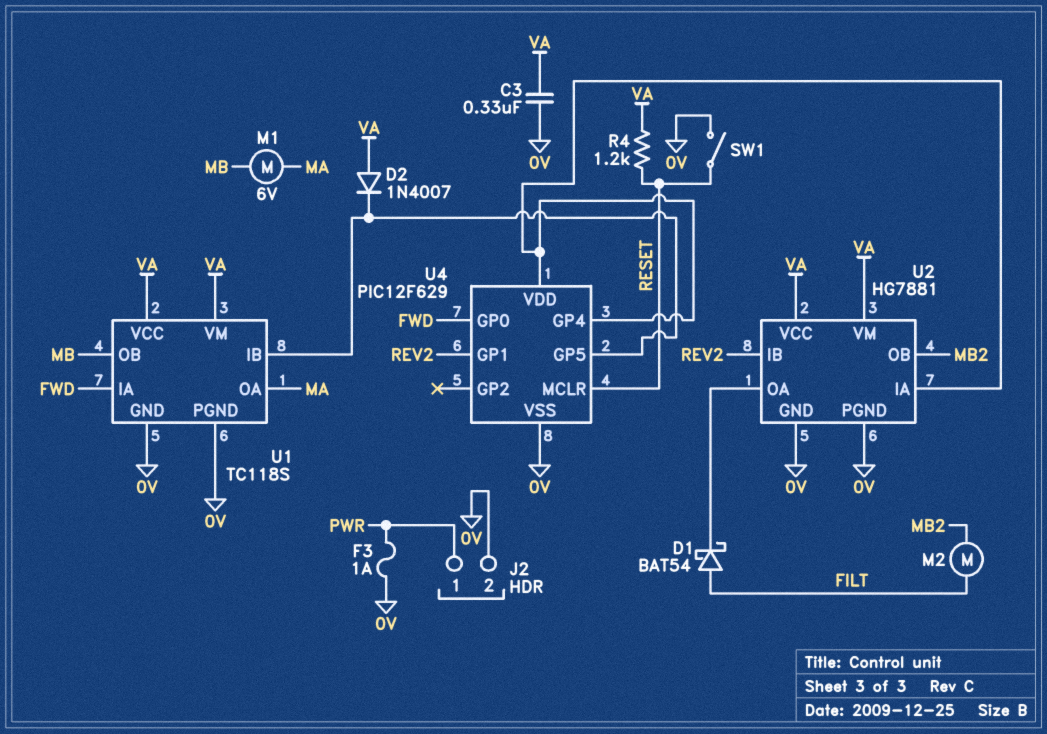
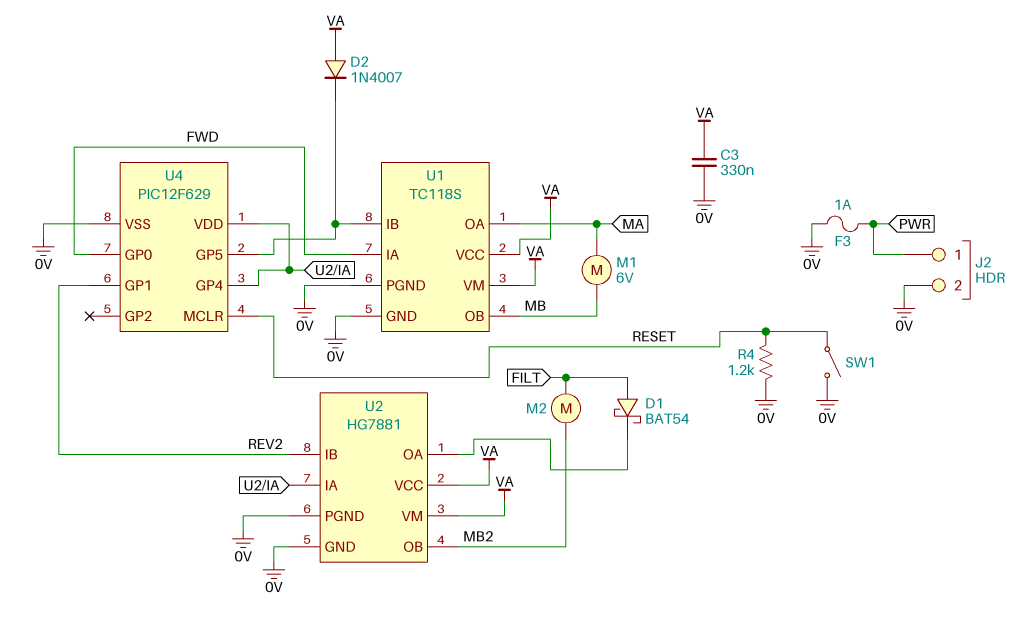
R4: 1.2k (RESET, VA) -> 1.2k (0V, RESET)

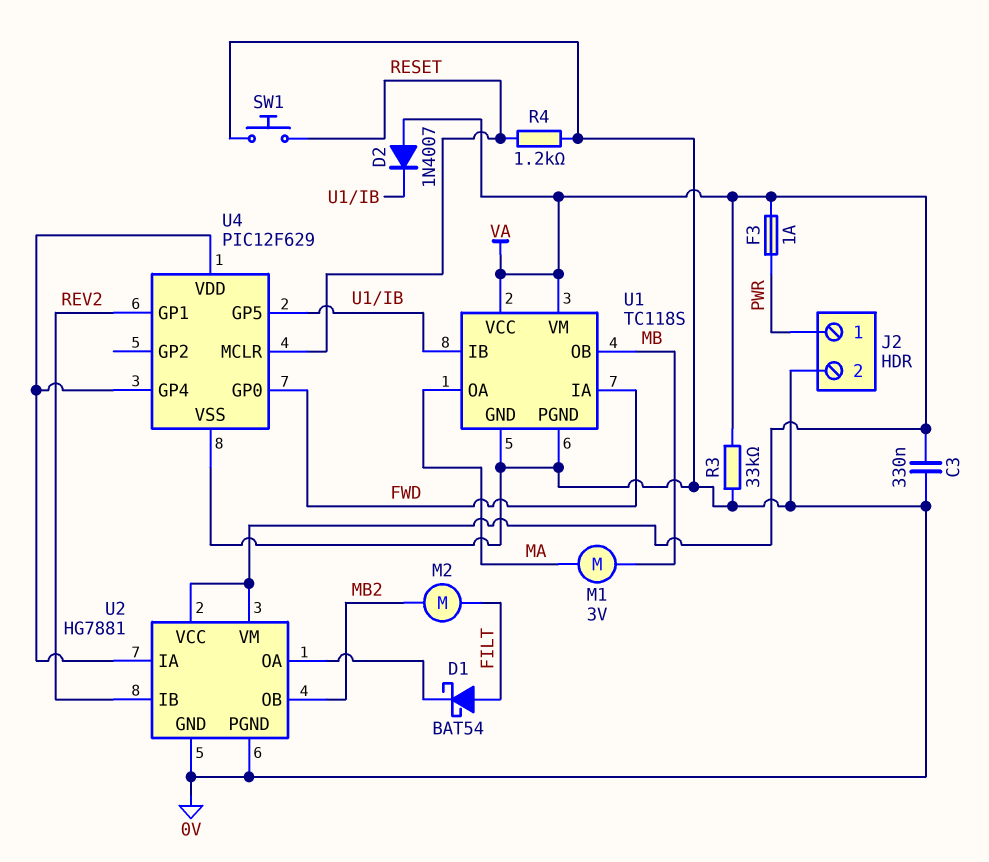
F3: 1A (0V, PWR) -> 1A (PWR, VA)
M1: motor 6V (MA, MB) -> motor 3V (MA, MB)
R3: none -> 33k (0V, VA)
SW1: switch (0V, RESET) -> button (0V, RESET)

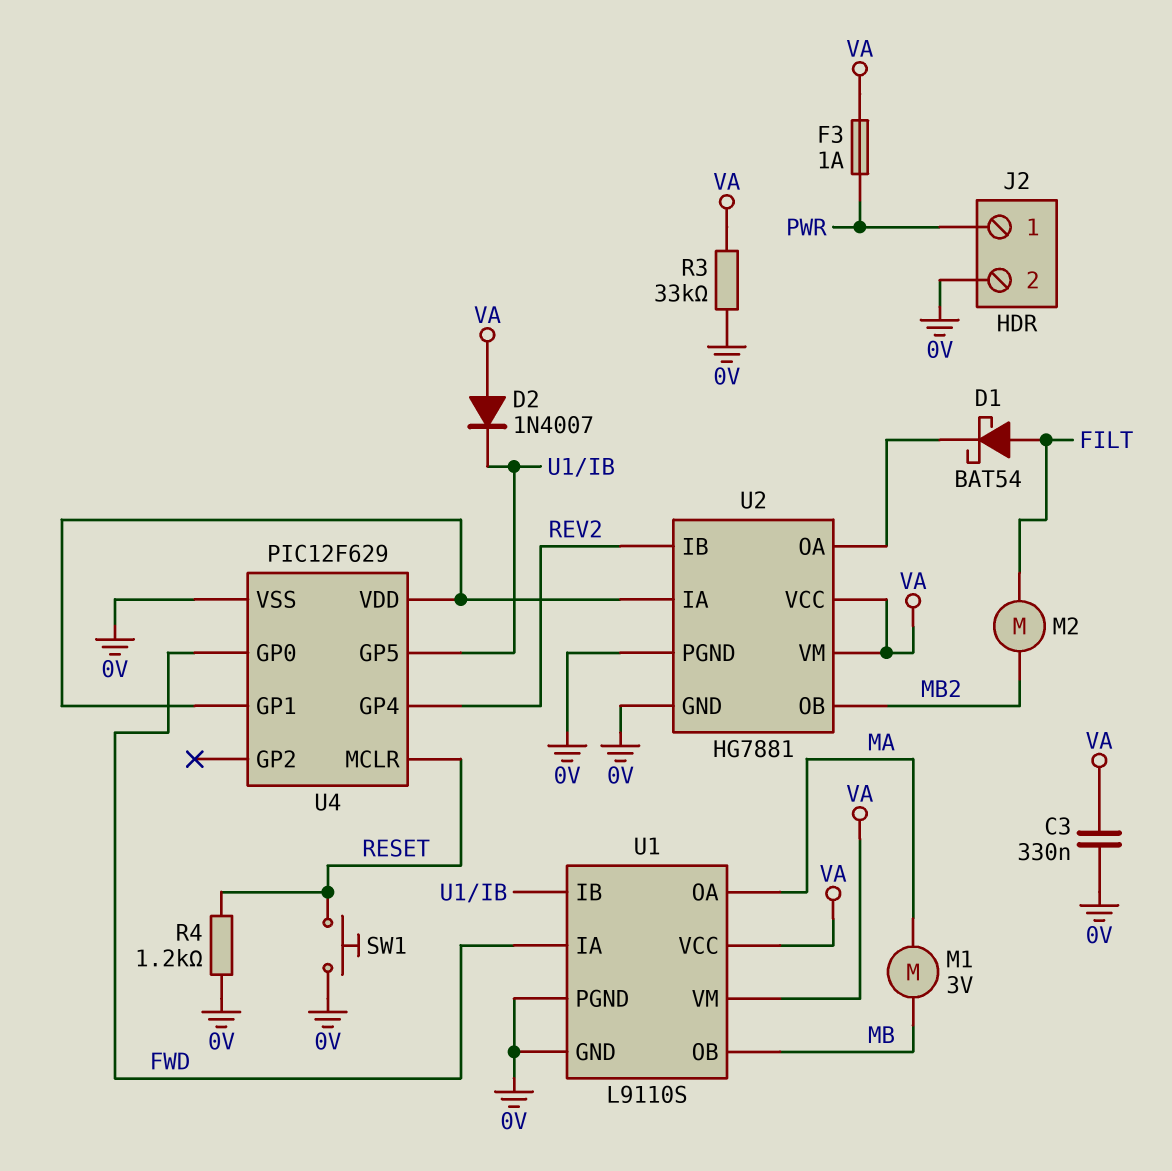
U1: TC118S -> L9110S
U4 pin GP1: REV2 -> U2/IA
U4 pin GP4: U2/IA -> REV2

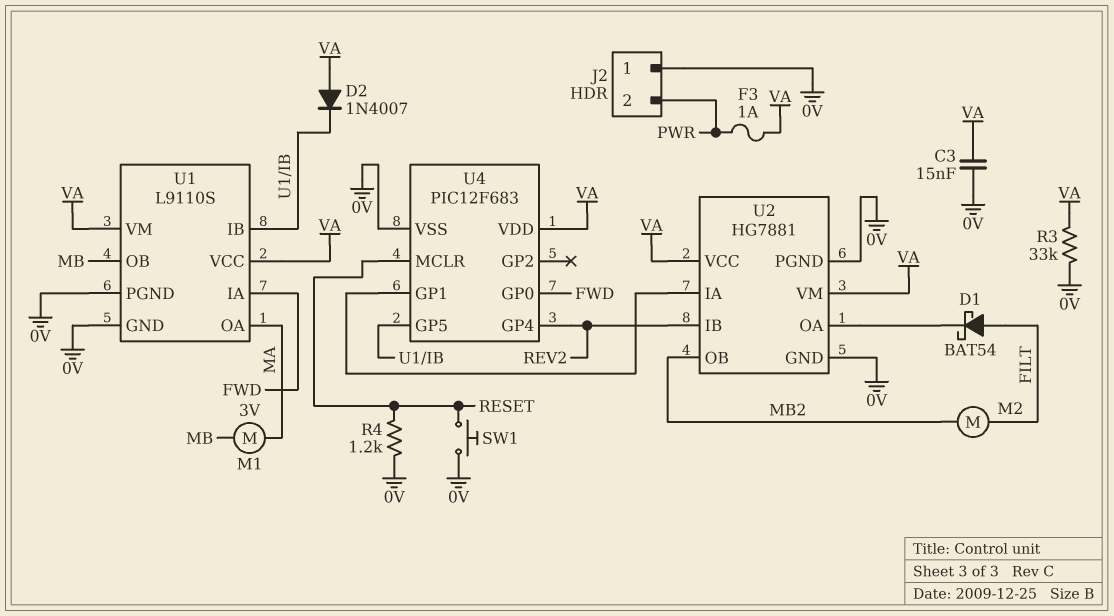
C3: 330nF (0V, VA) -> 15nF (0V, VA)
J2 pin 1: PWR -> 0V
J2 pin 2: 0V -> PWR
U4: PIC12F629 -> PIC12F683
U4 pin VDD: U2/IA -> VA

